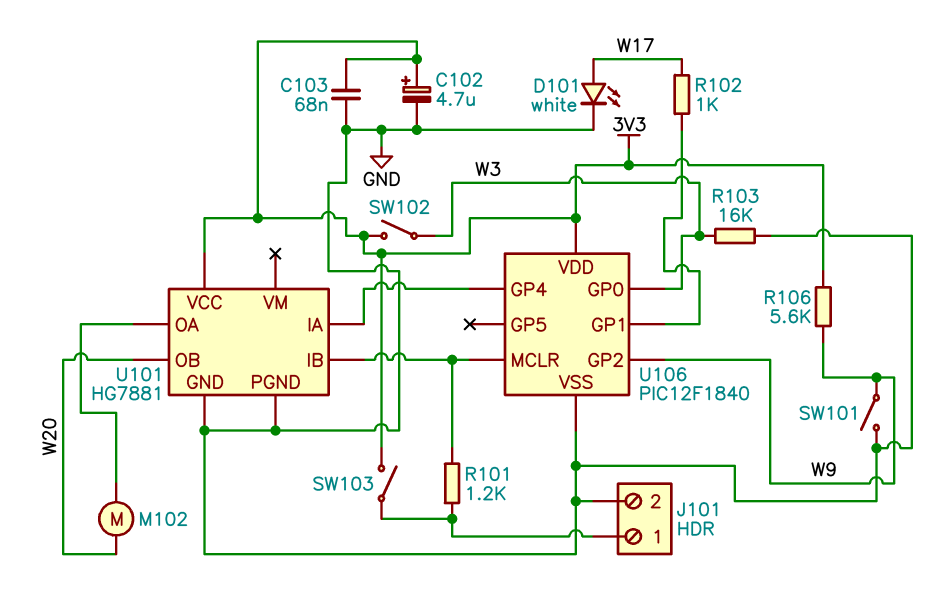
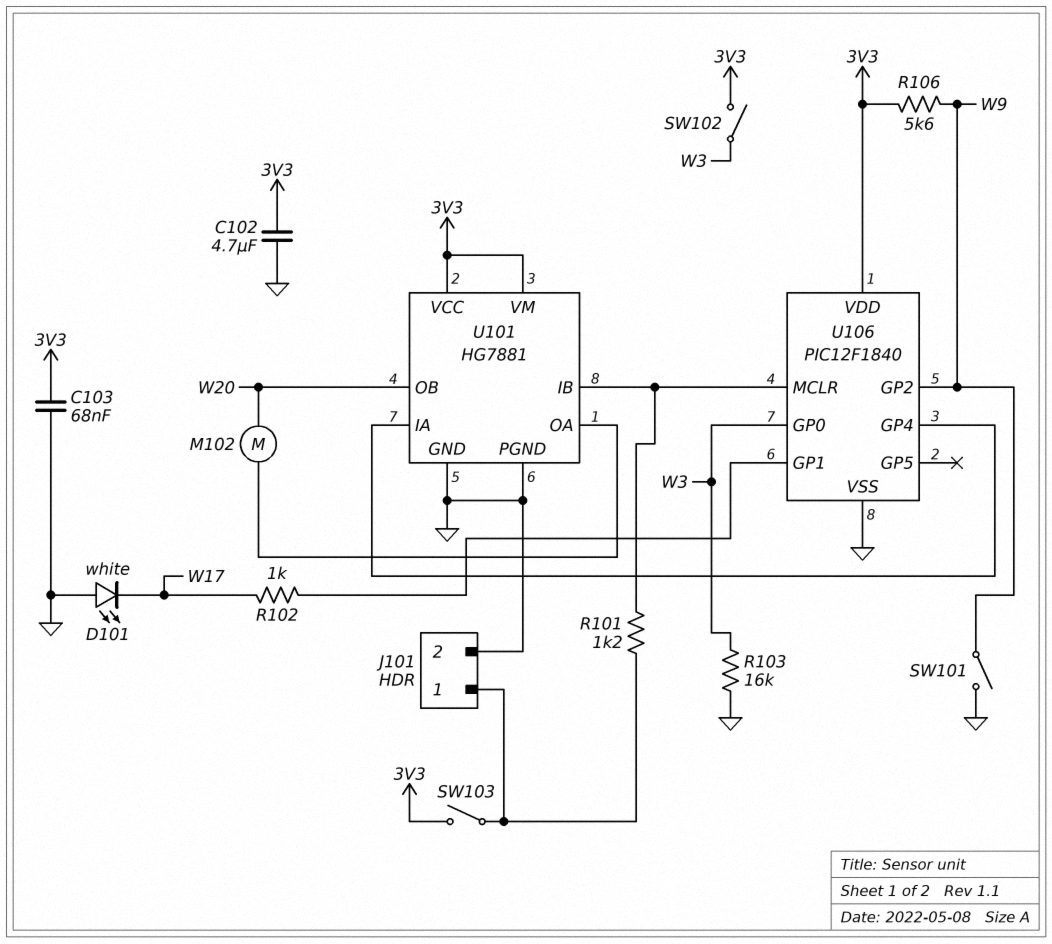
C102: 4.7uF (plus 3V3, minus GND) -> 4.7uF (3V3, GND)
D101: LED white (A W17, K GND) -> LED white (A GND, K W17)
U101 pin VM: none -> 3V3

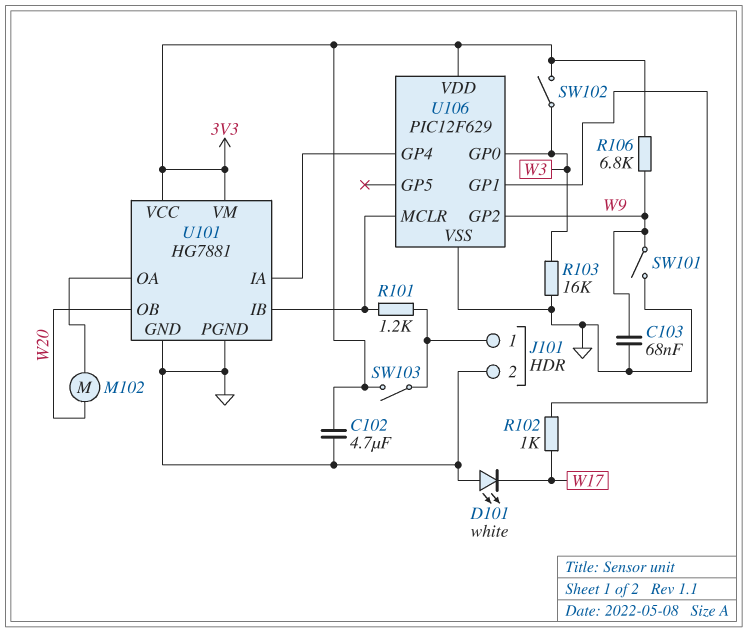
C103: 68nF (3V3, GND) -> 68nF (GND, W9)
R106: 5.6k (3V3, W9) -> 6.8k (3V3, W9)
U106: PIC12F1840 -> PIC12F629

